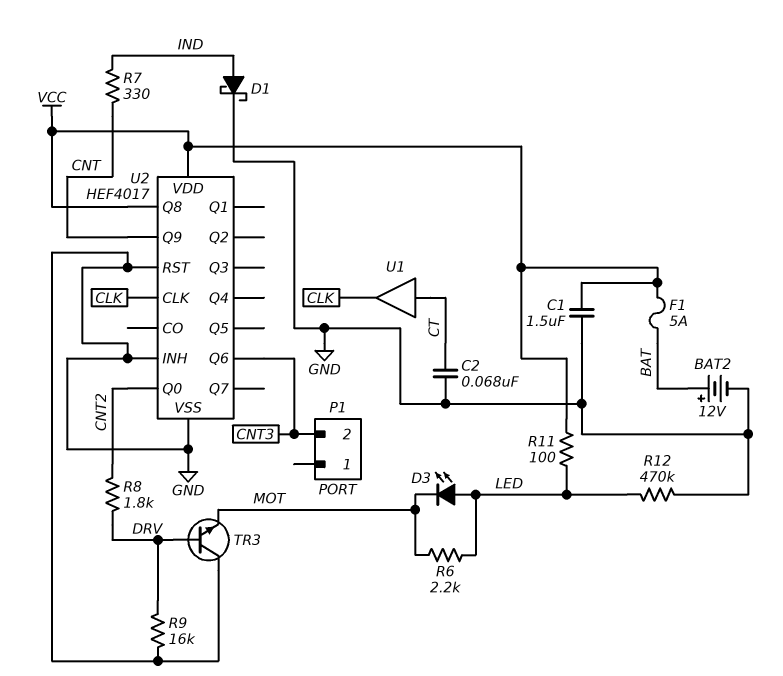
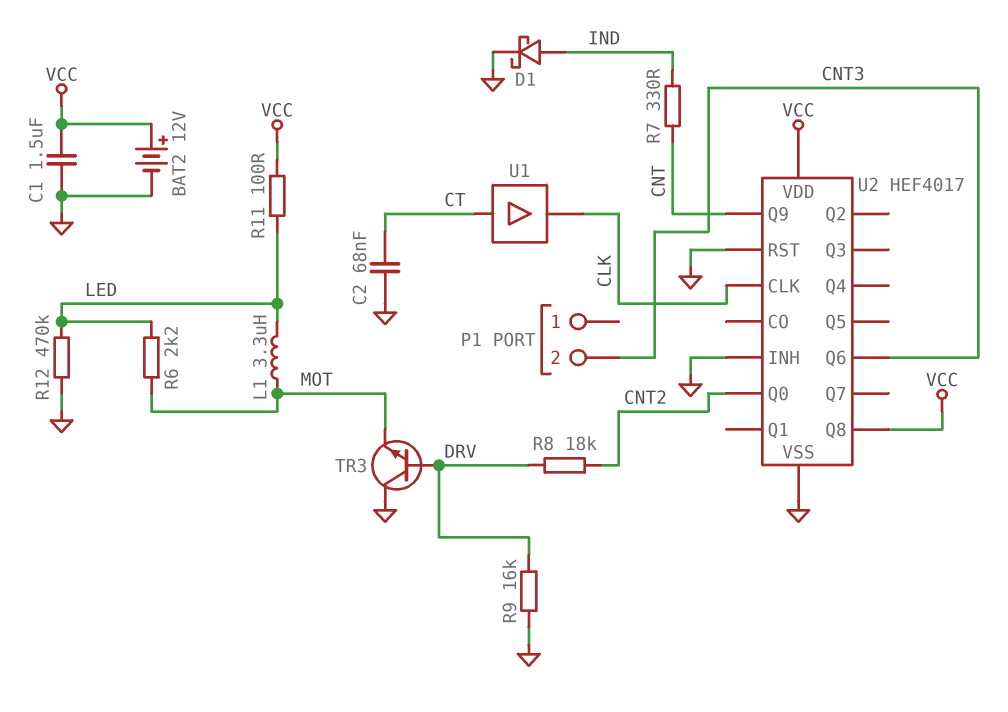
BAT2: 12V (plus BAT, minus GND) -> 12V (plus VCC, minus GND)
D3: LED (A LED, K MOT) -> none
F1: 5A (BAT, VCC) -> none
L1: none -> 3.3uH (LED, MOT)
R8: 1.8k (CNT2, DRV) -> 18k (CNT2, DRV)

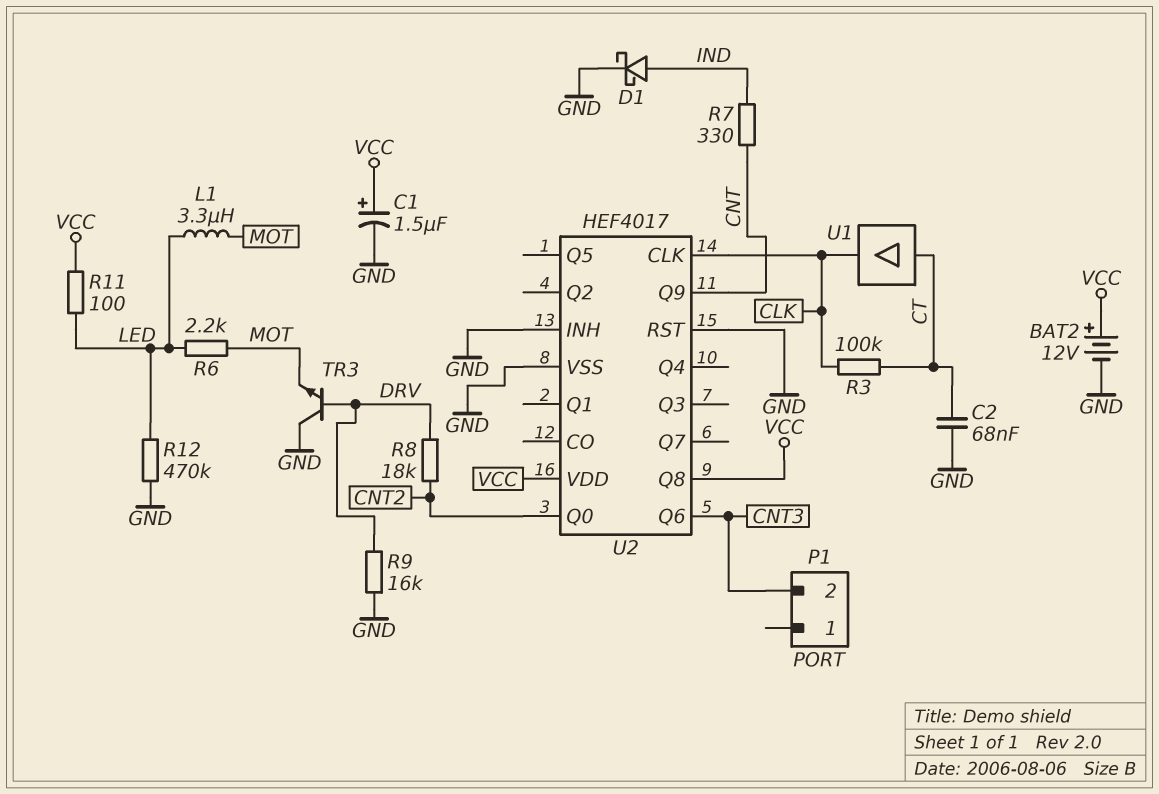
C1: 1.5uF (GND, VCC) -> 1.5uF (plus VCC, minus GND)
R3: none -> 100k (CLK, CT)

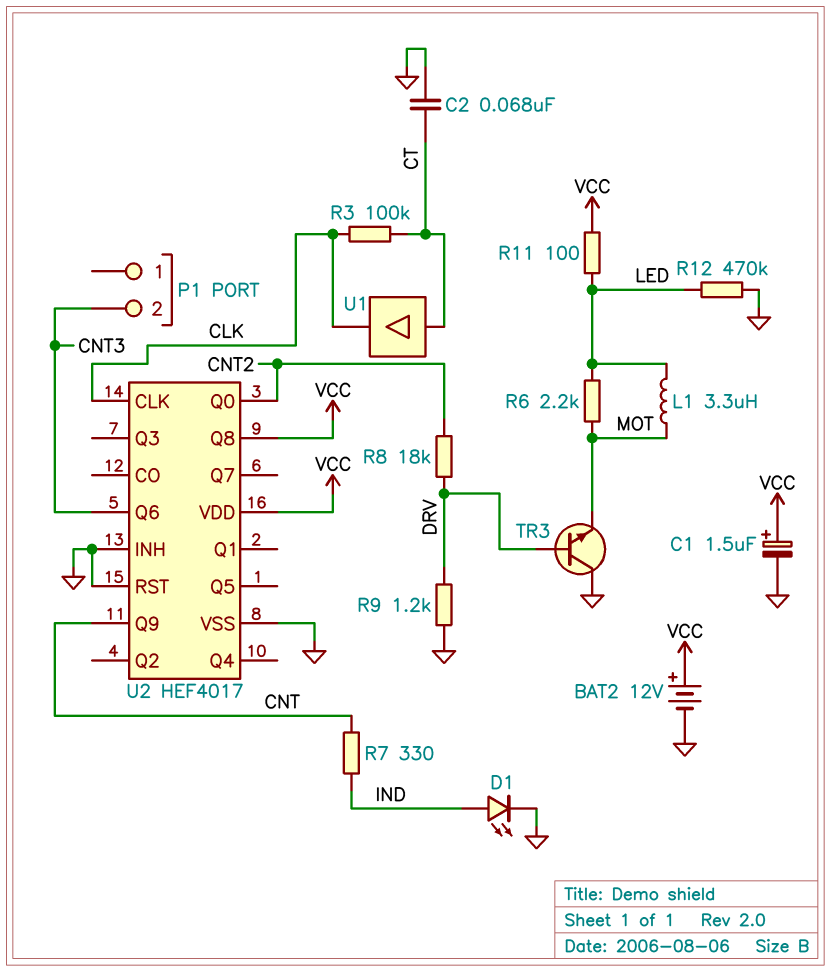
D1: schottky (A IND, K GND) -> LED (A IND, K GND)
R9: 16k (DRV, GND) -> 1.2k (DRV, GND)

